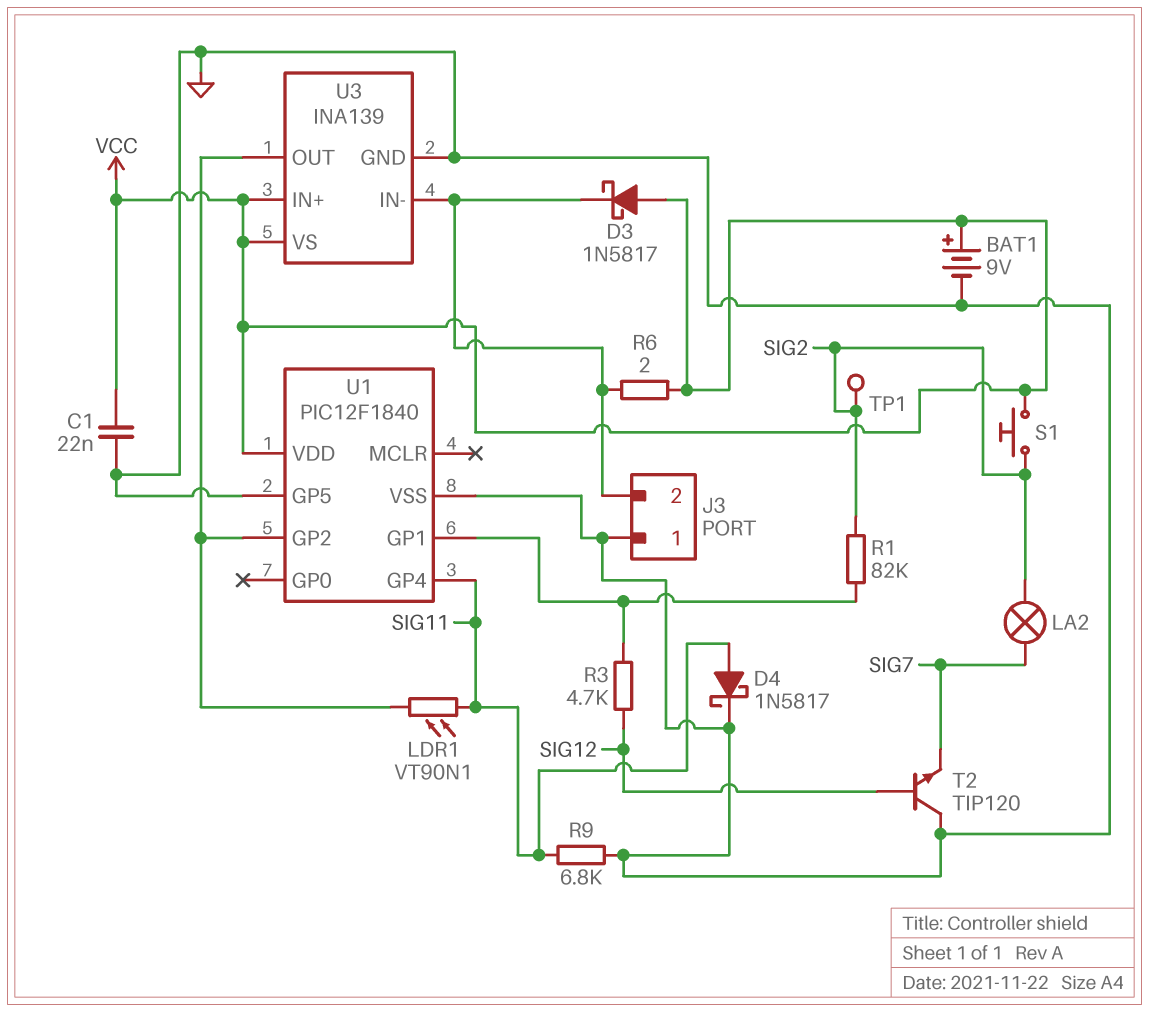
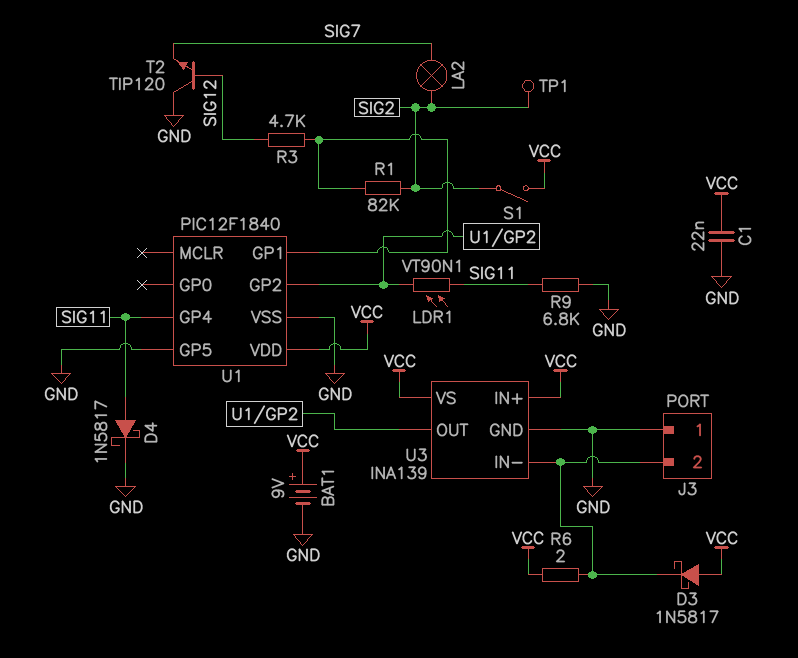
S1: button (SIG2, VCC) -> switch (SIG2, VCC)

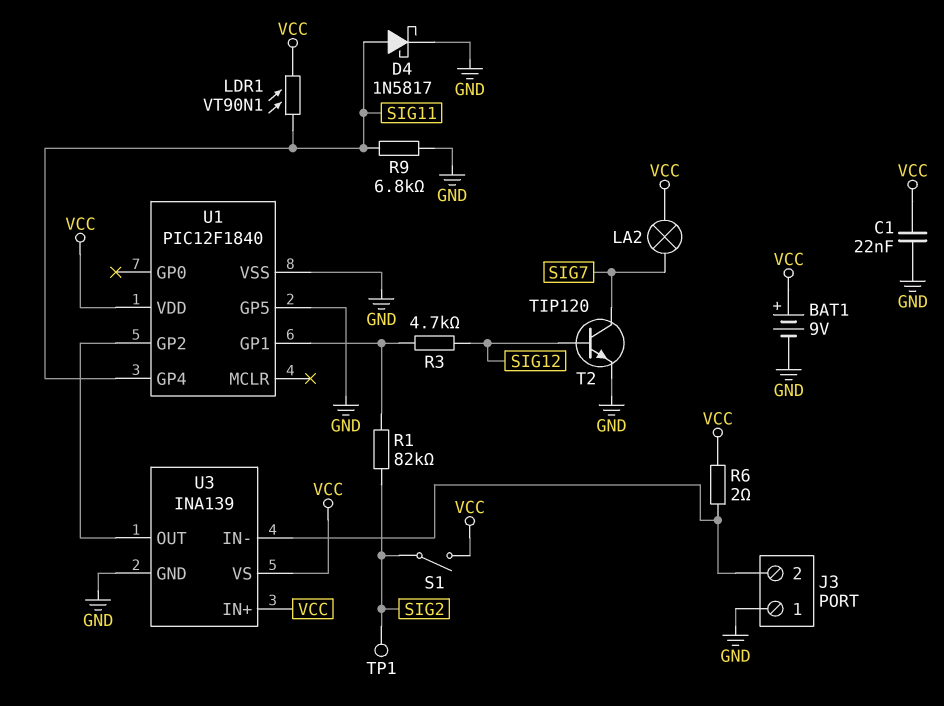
D3: schottky 1N5817 (A VCC, K J3/2) -> none
LA2: lamp (SIG2, SIG7) -> lamp (SIG7, VCC)
LDR1: VT90N1 (SIG11, U1/GP2) -> VT90N1 (SIG11, VCC)
T2: NPN TIP120 (B SIG12, C GND, E SIG7) -> NPN TIP120 (B SIG12, C SIG7, E GND)

